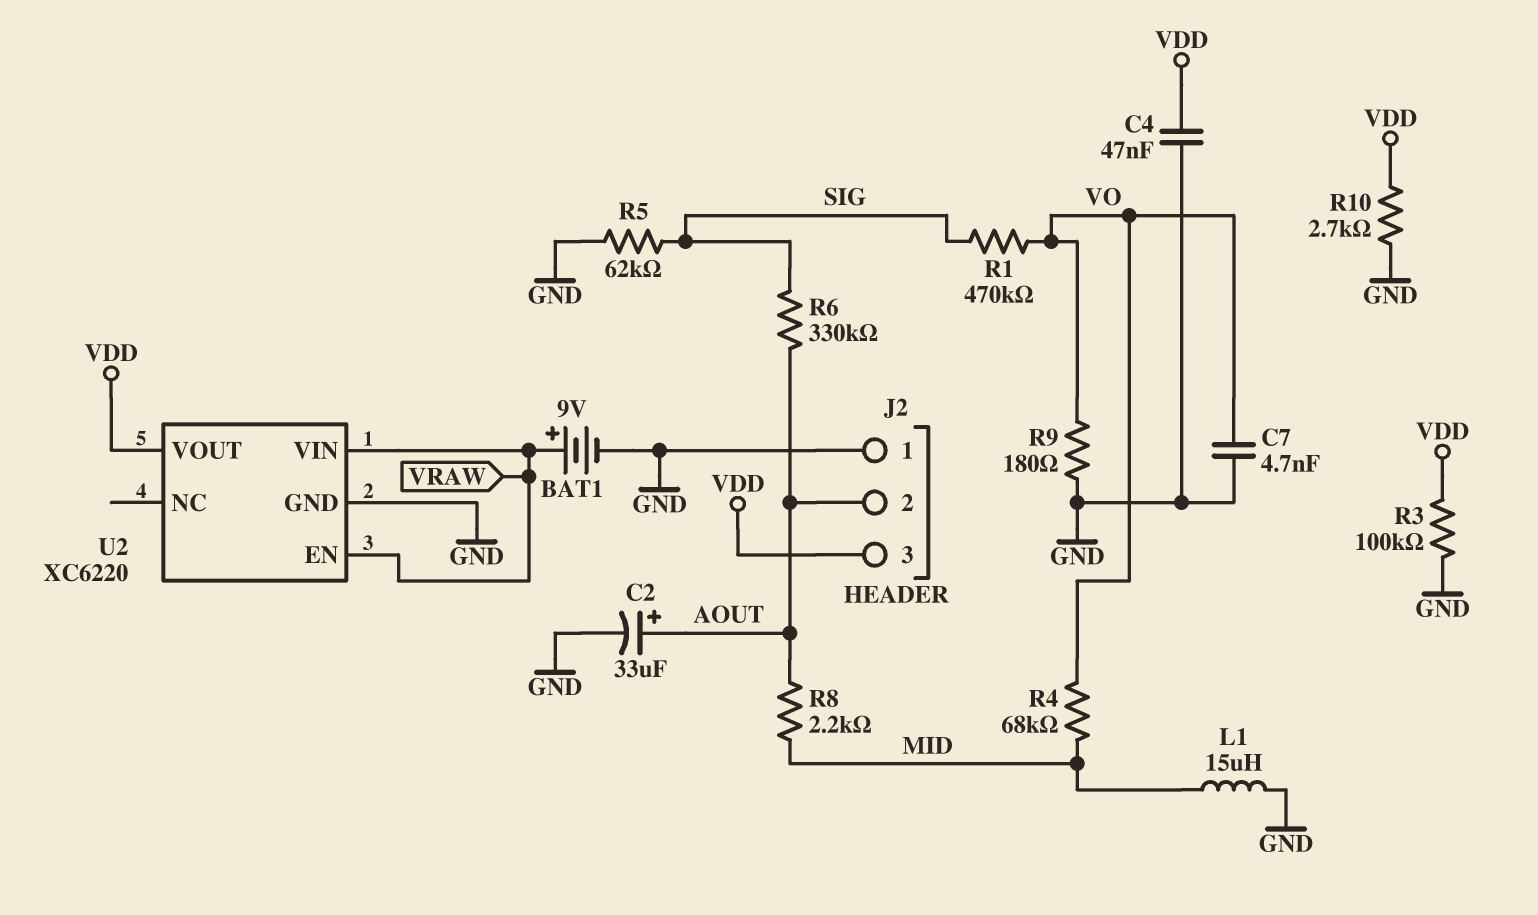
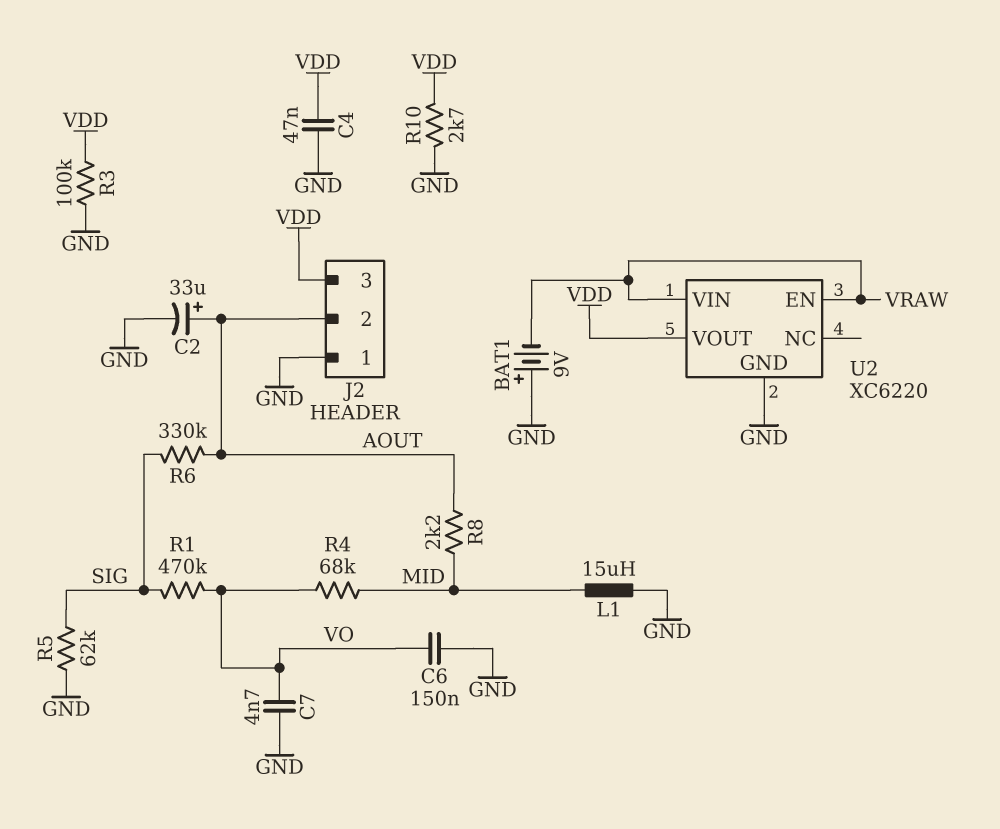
BAT1: 9V (plus VRAW, minus GND) -> 9V (plus GND, minus VRAW)
C6: none -> 150nF (GND, VO)
R9: 180 (GND, VO) -> none

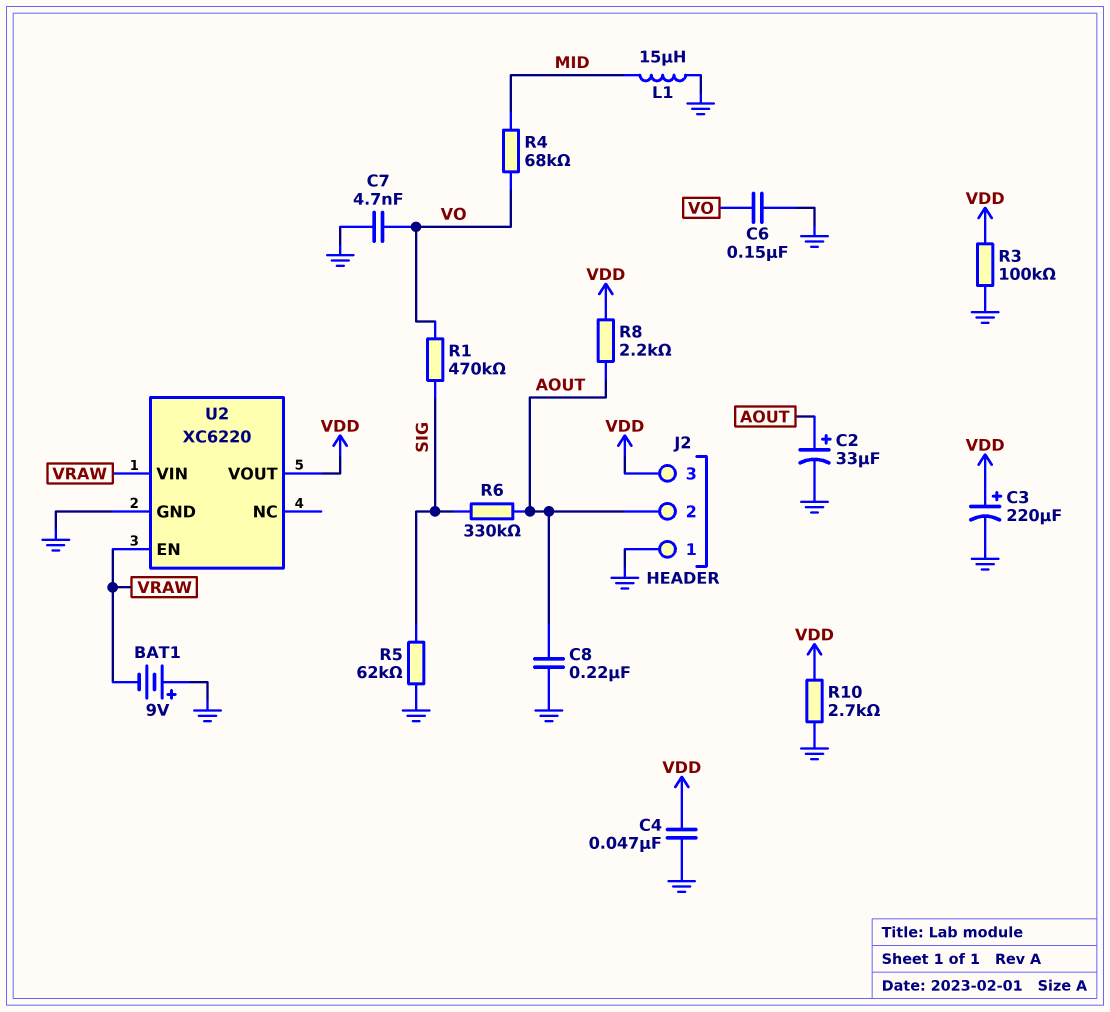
C3: none -> 220uF (plus VDD, minus GND)
C8: none -> 220nF (AOUT, GND)
R8: 2.2k (AOUT, MID) -> 2.2k (AOUT, VDD)

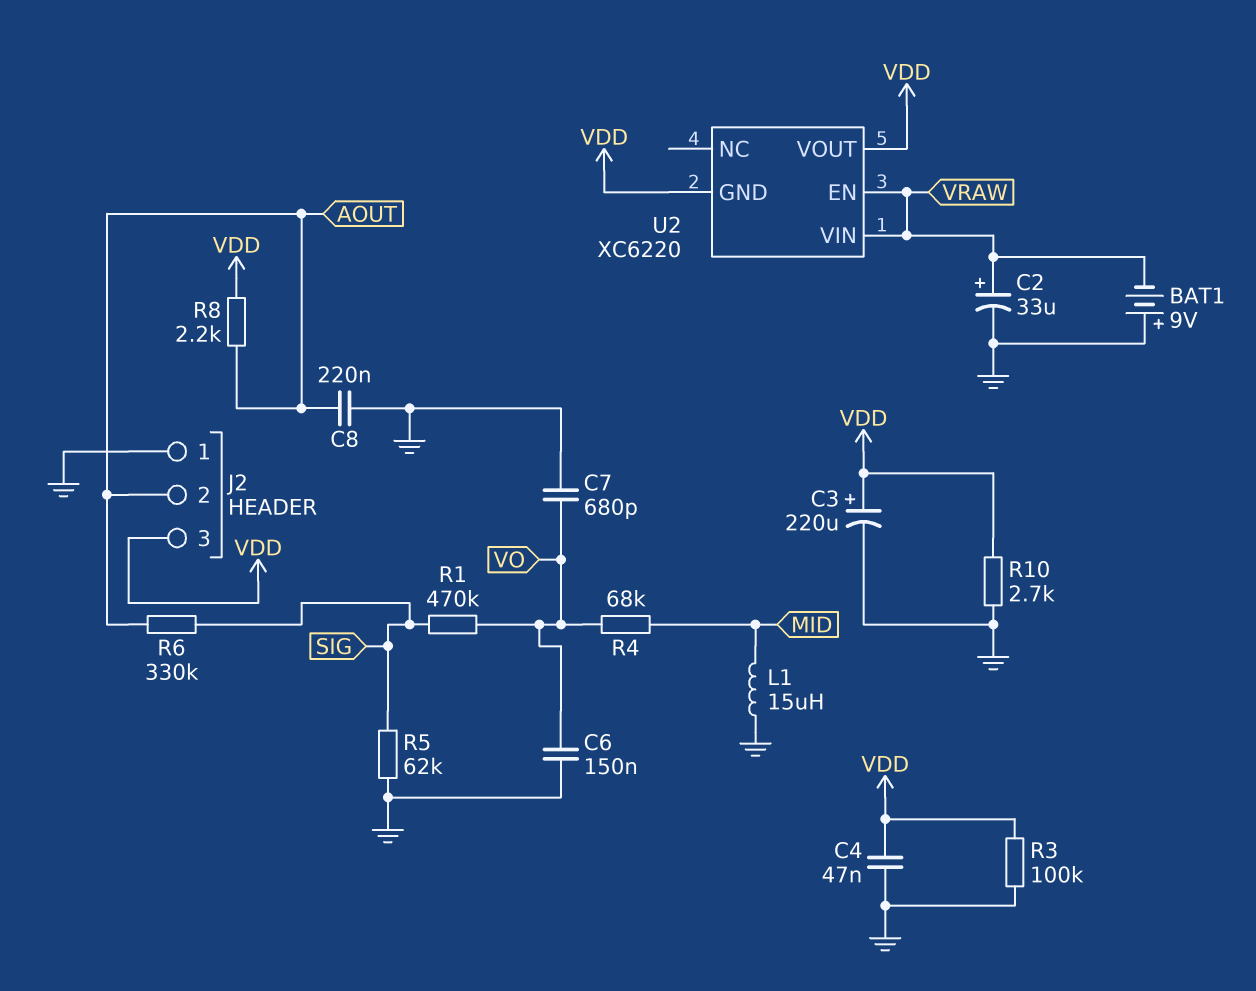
C2: 33uF (plus AOUT, minus GND) -> 33uF (plus VRAW, minus GND)
C7: 4.7nF (GND, VO) -> 680pF (GND, VO)
U2 pin GND: GND -> VDD

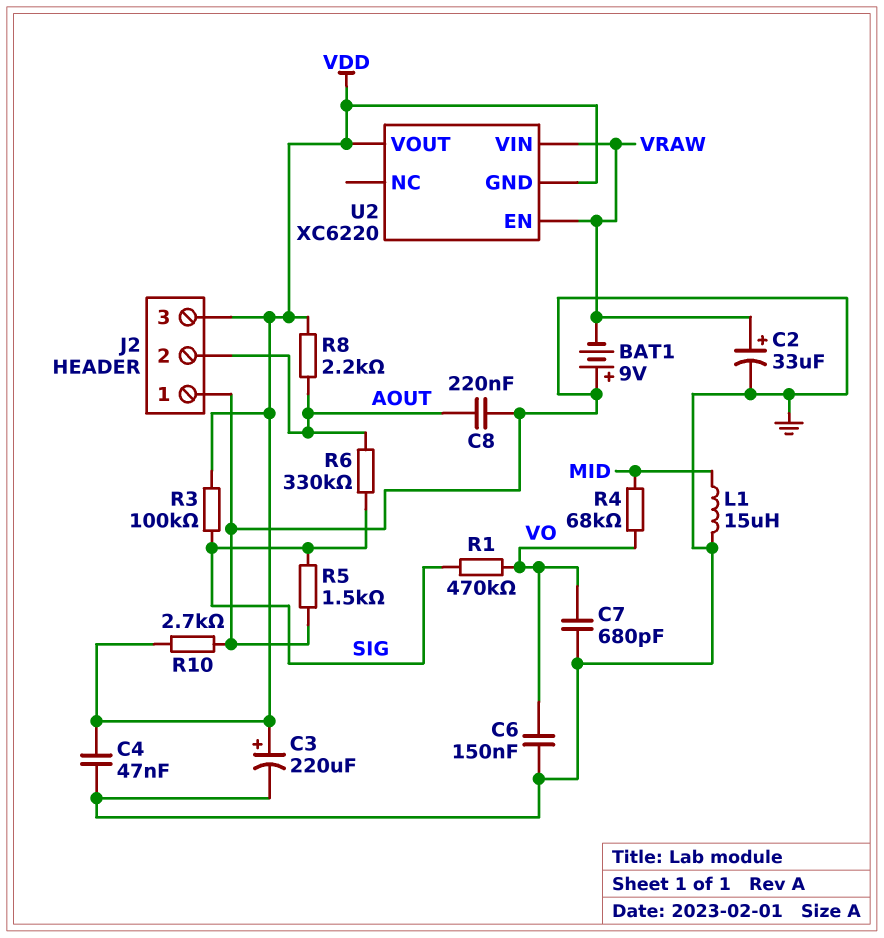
R3: 100k (GND, VDD) -> 100k (SIG, VDD)
R5: 62k (GND, SIG) -> 1.5k (GND, SIG)

